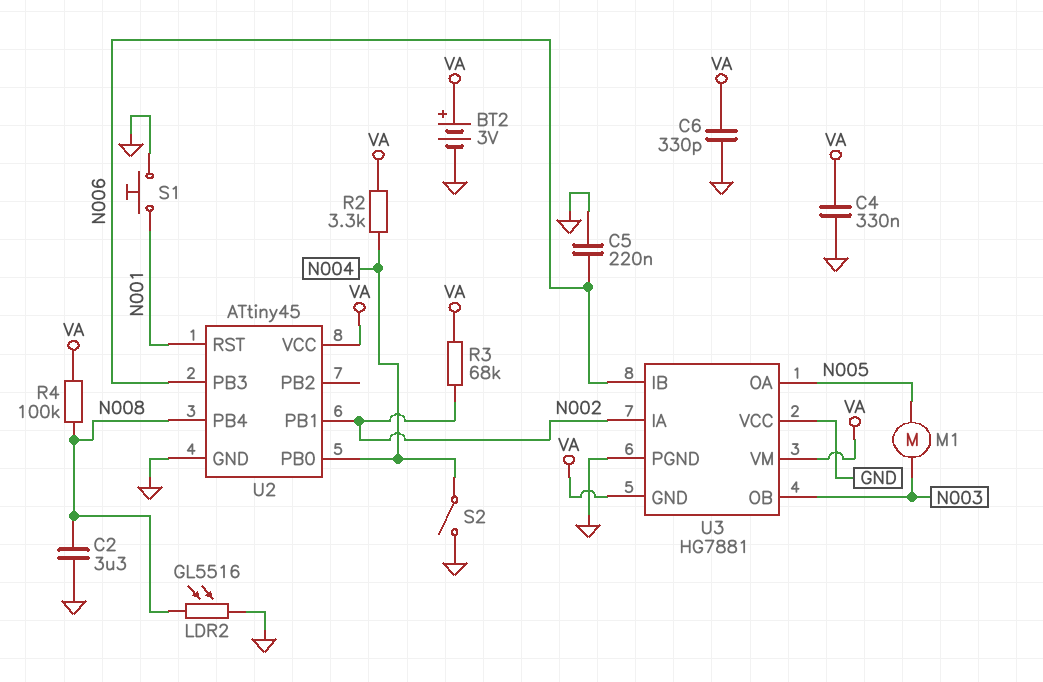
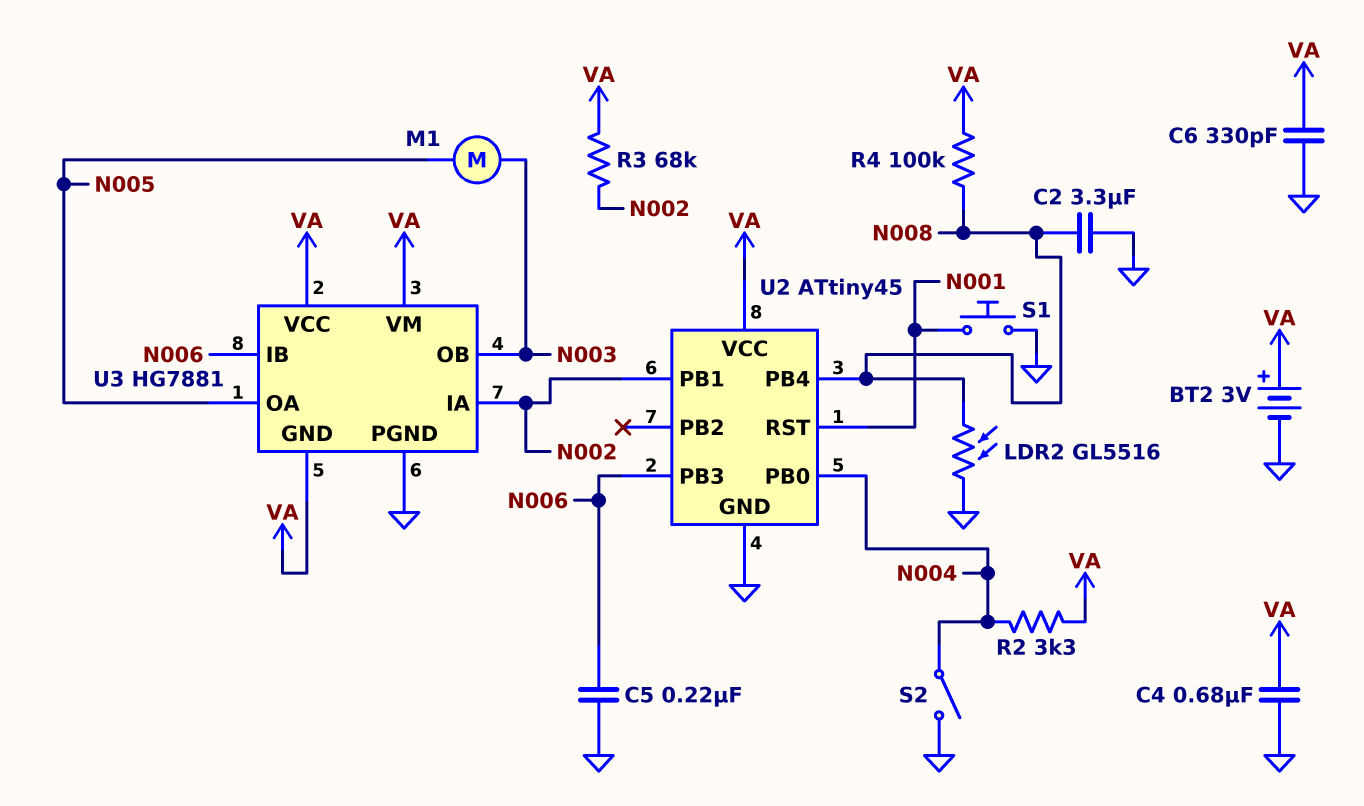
C4: 330nF (GND, VA) -> 680nF (GND, VA)
U3 pin VCC: GND -> VA

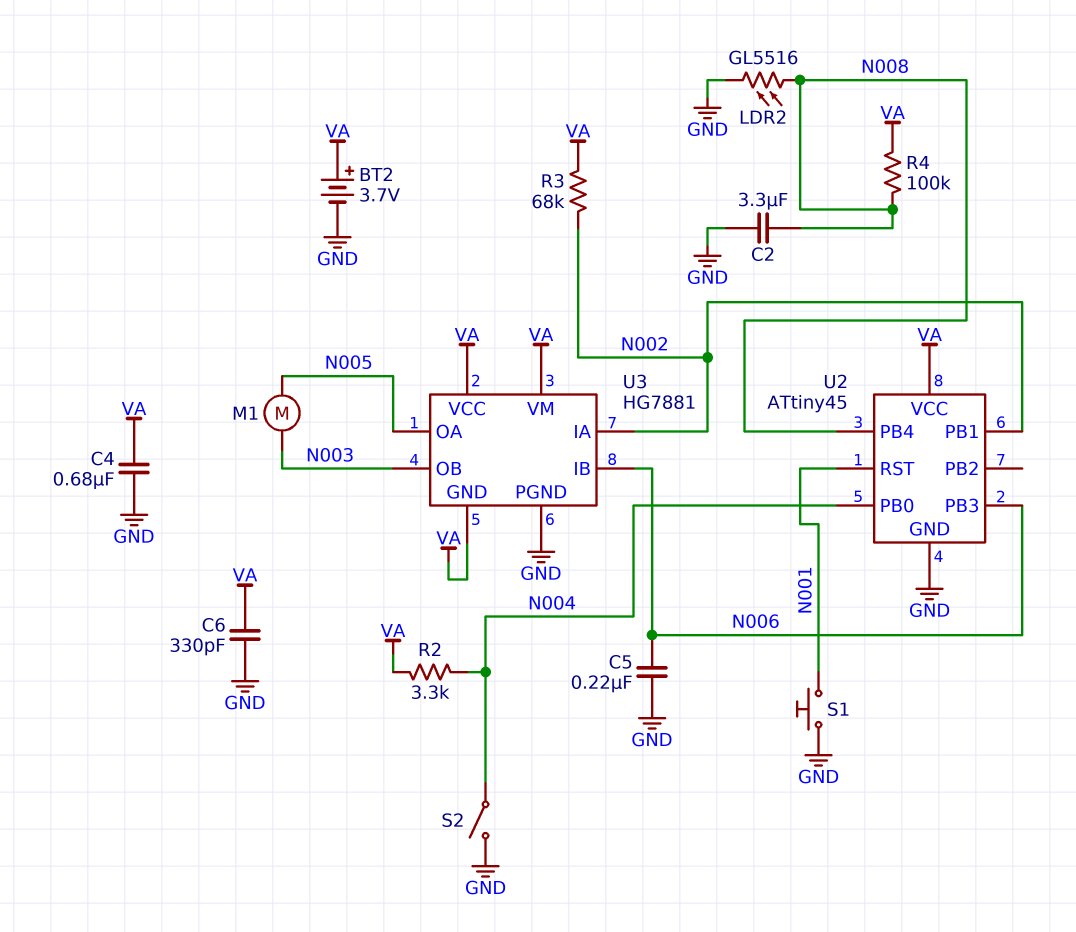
BT2: 3V (plus VA, minus GND) -> 3.7V (plus VA, minus GND)

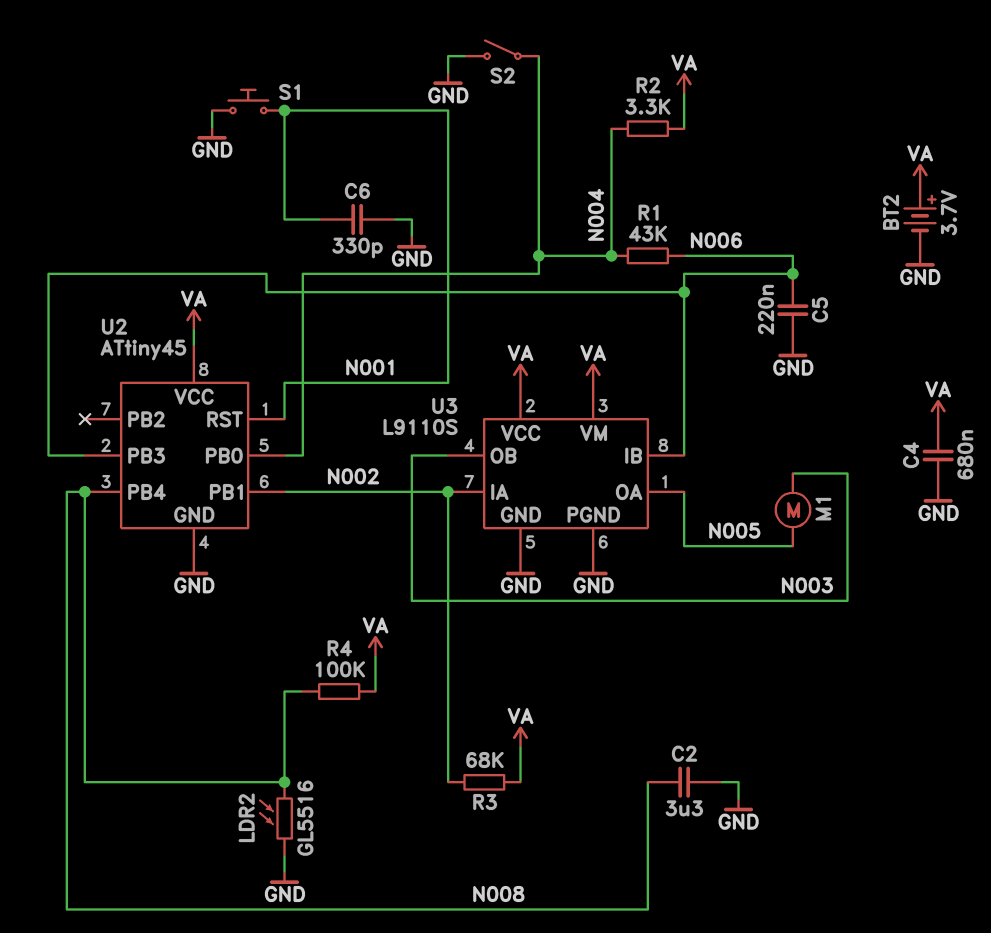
C6: 330pF (GND, VA) -> 330pF (GND, N001)
R1: none -> 43k (N004, N006)
U3: HG7881 -> L9110S
U3 pin GND: VA -> GND

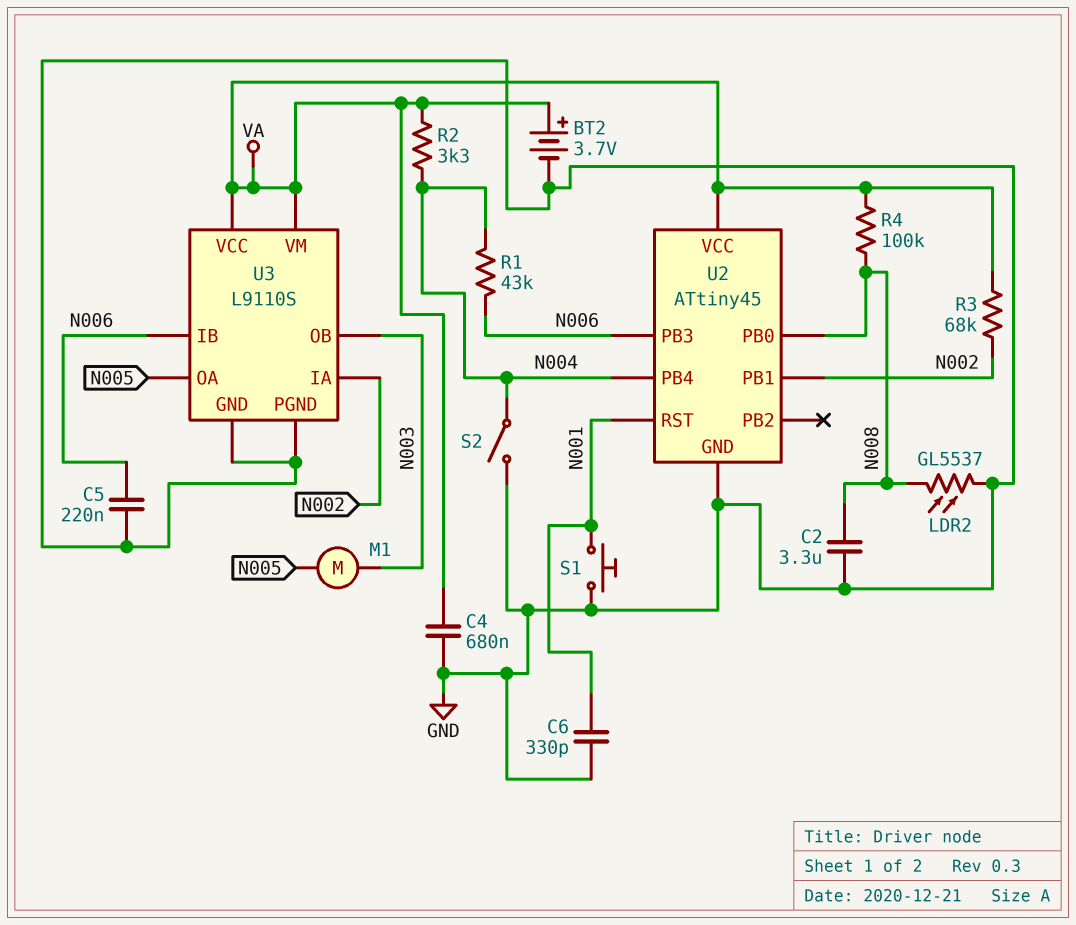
LDR2: GL5516 (GND, N008) -> GL5537 (GND, N008)
U2 pin PB0: N004 -> N008
U2 pin PB4: N008 -> N004

